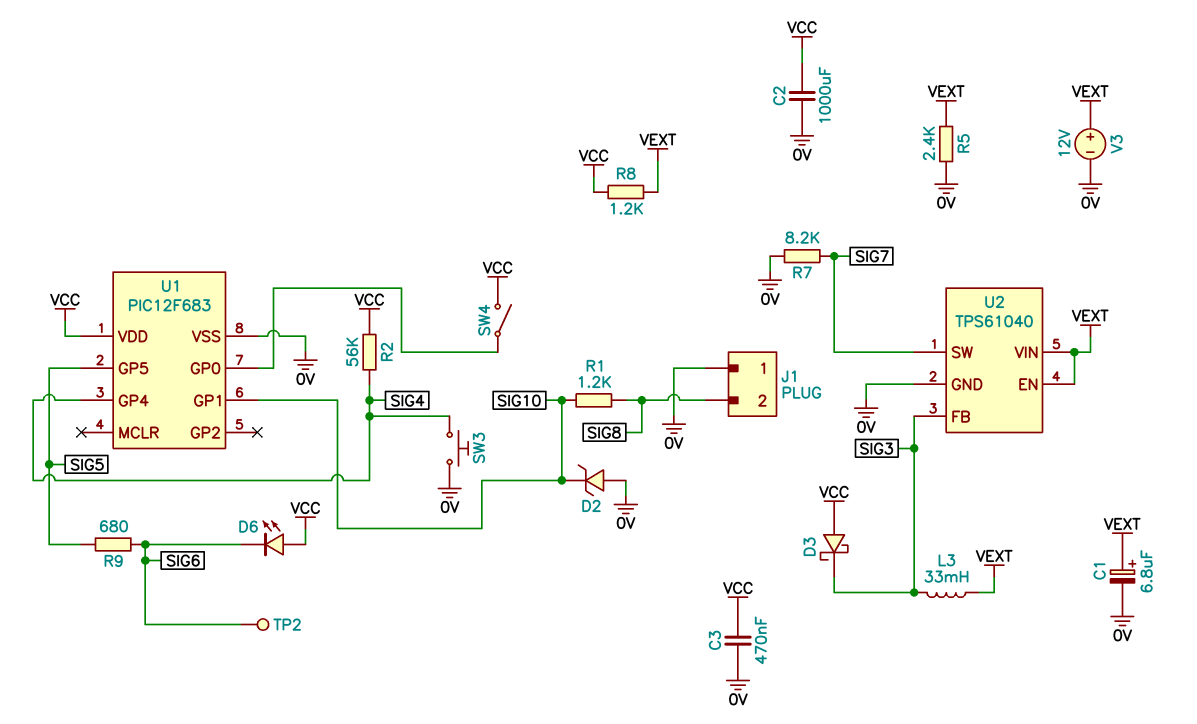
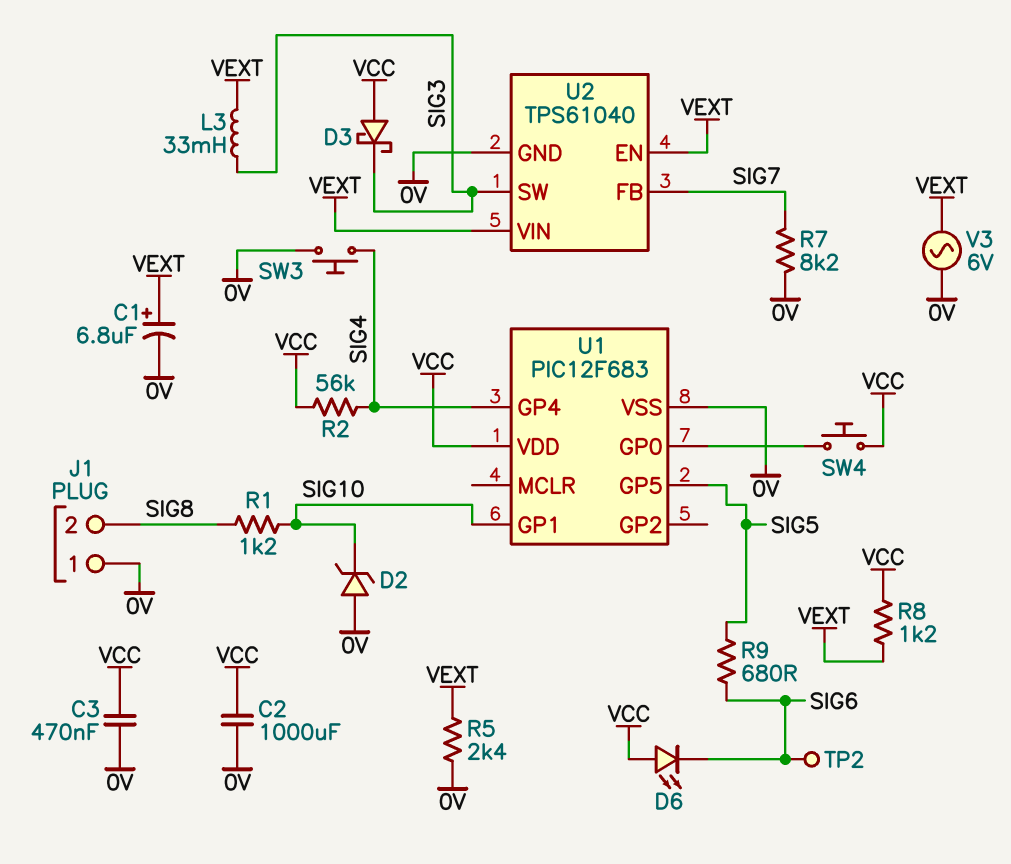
SW4: switch (U1/GP0, VCC) -> button (U1/GP0, VCC)
U2 pin FB: SIG3 -> SIG7
U2 pin SW: SIG7 -> SIG3
V3: 12V (plus VEXT, minus 0V) -> AC 6V (0V, VEXT)

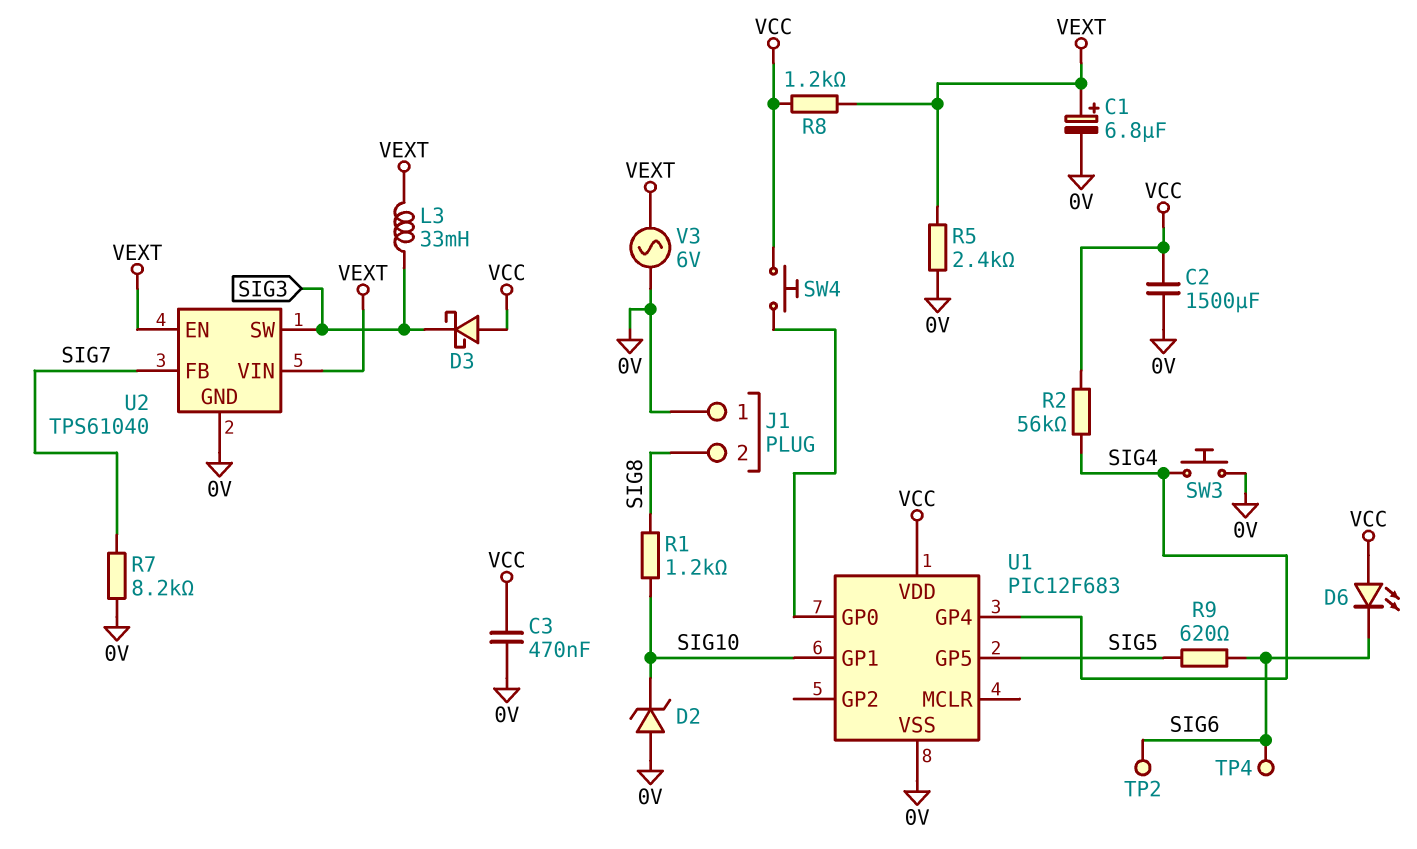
C2: 1000uF (0V, VCC) -> 1500uF (0V, VCC)
R9: 680 (SIG5, SIG6) -> 620 (SIG5, SIG6)
TP4: none -> test point (SIG6)

